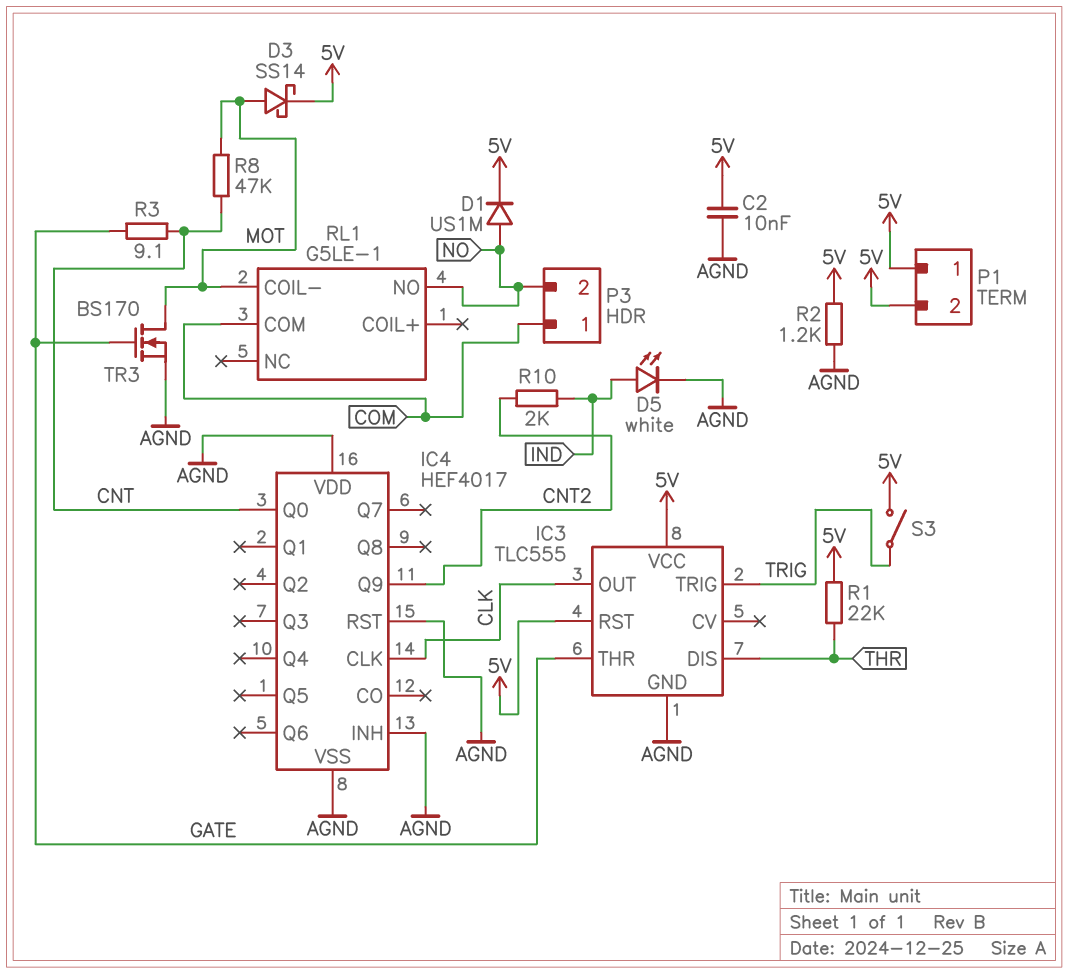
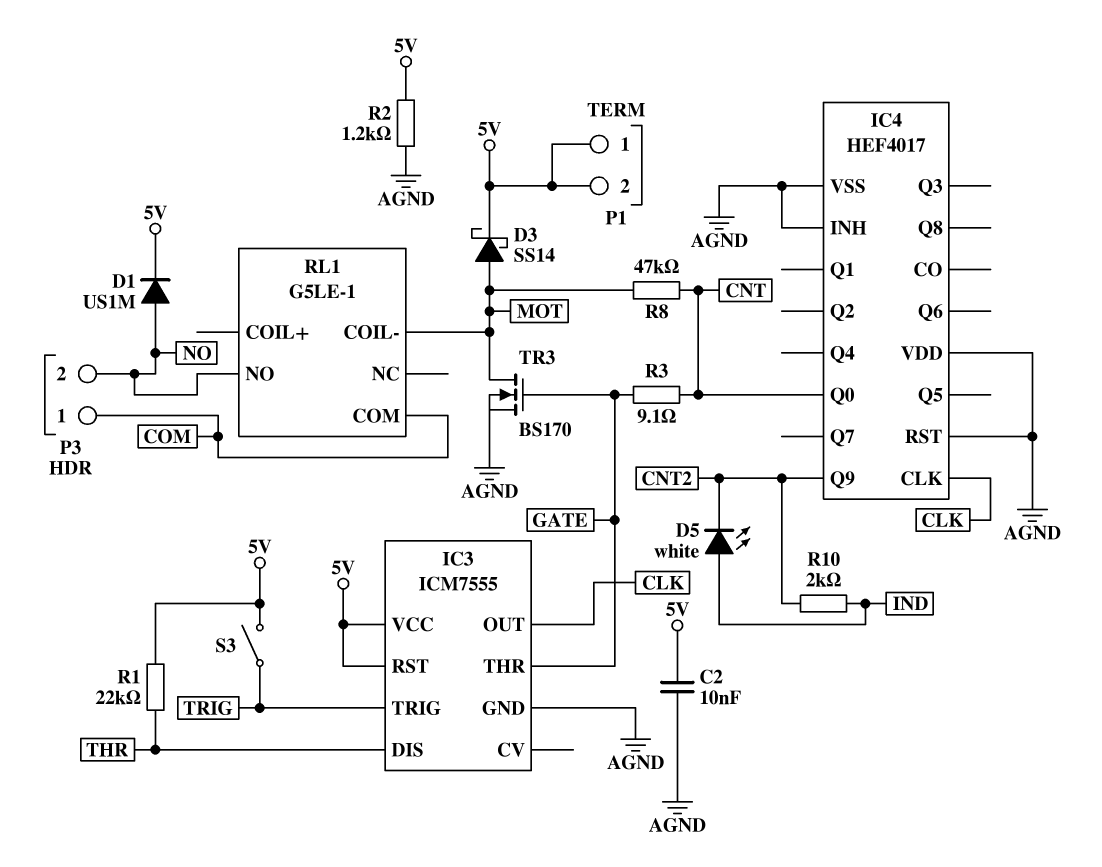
D5: LED white (A IND, K AGND) -> LED white (A IND, K CNT2)
IC3: TLC555 -> ICM7555

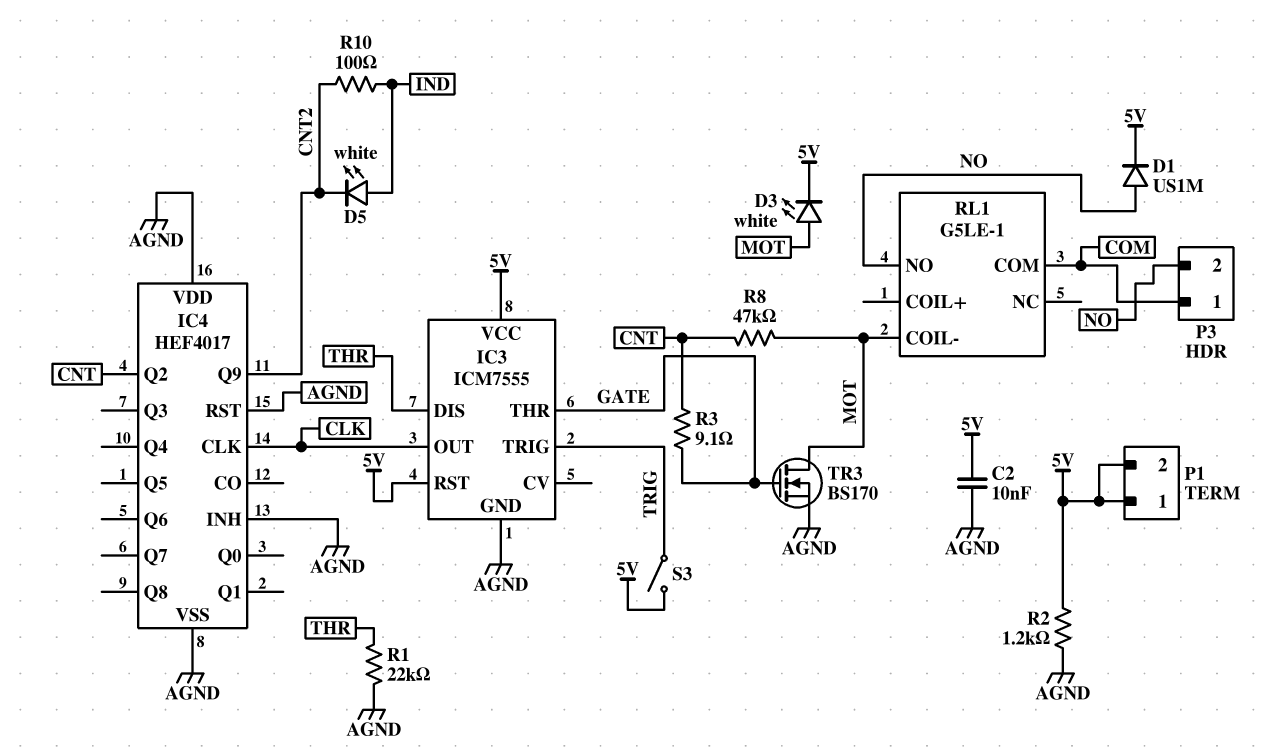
D3: schottky SS14 (A MOT, K 5V) -> LED white (A MOT, K 5V)
IC4 pin Q0: CNT -> none
IC4 pin Q2: none -> CNT
R1: 22k (5V, THR) -> 22k (AGND, THR)
R10: 2k (CNT2, IND) -> 100 (CNT2, IND)

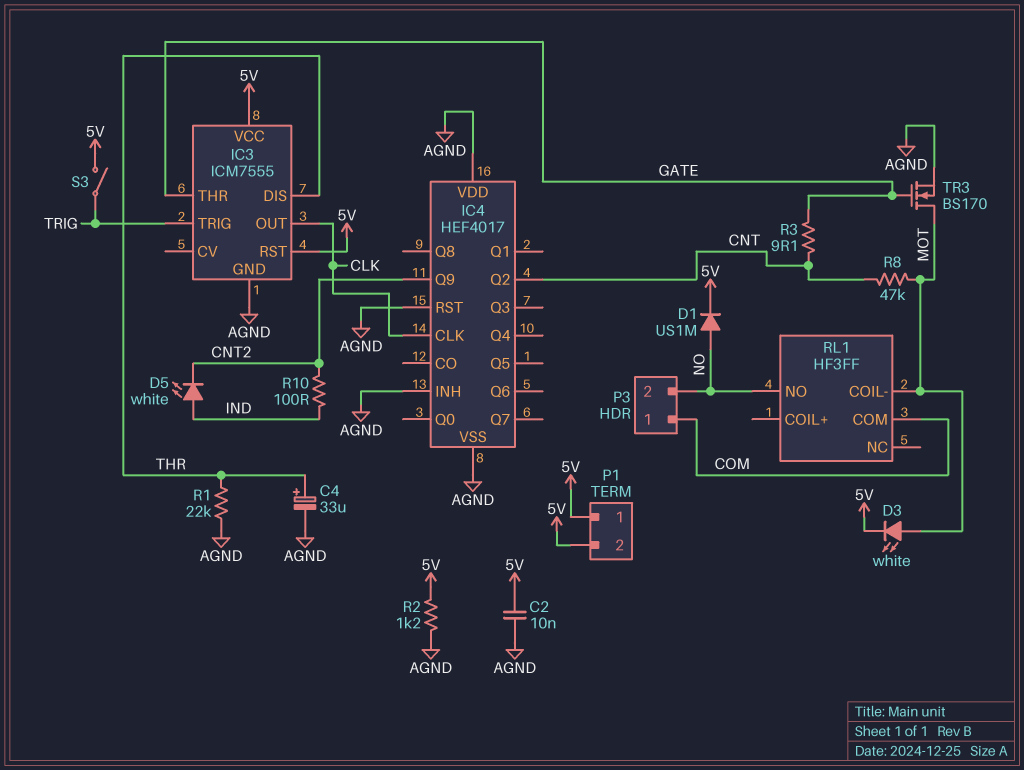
C4: none -> 33uF (plus THR, minus AGND)
RL1: G5LE-1 -> HF3FF

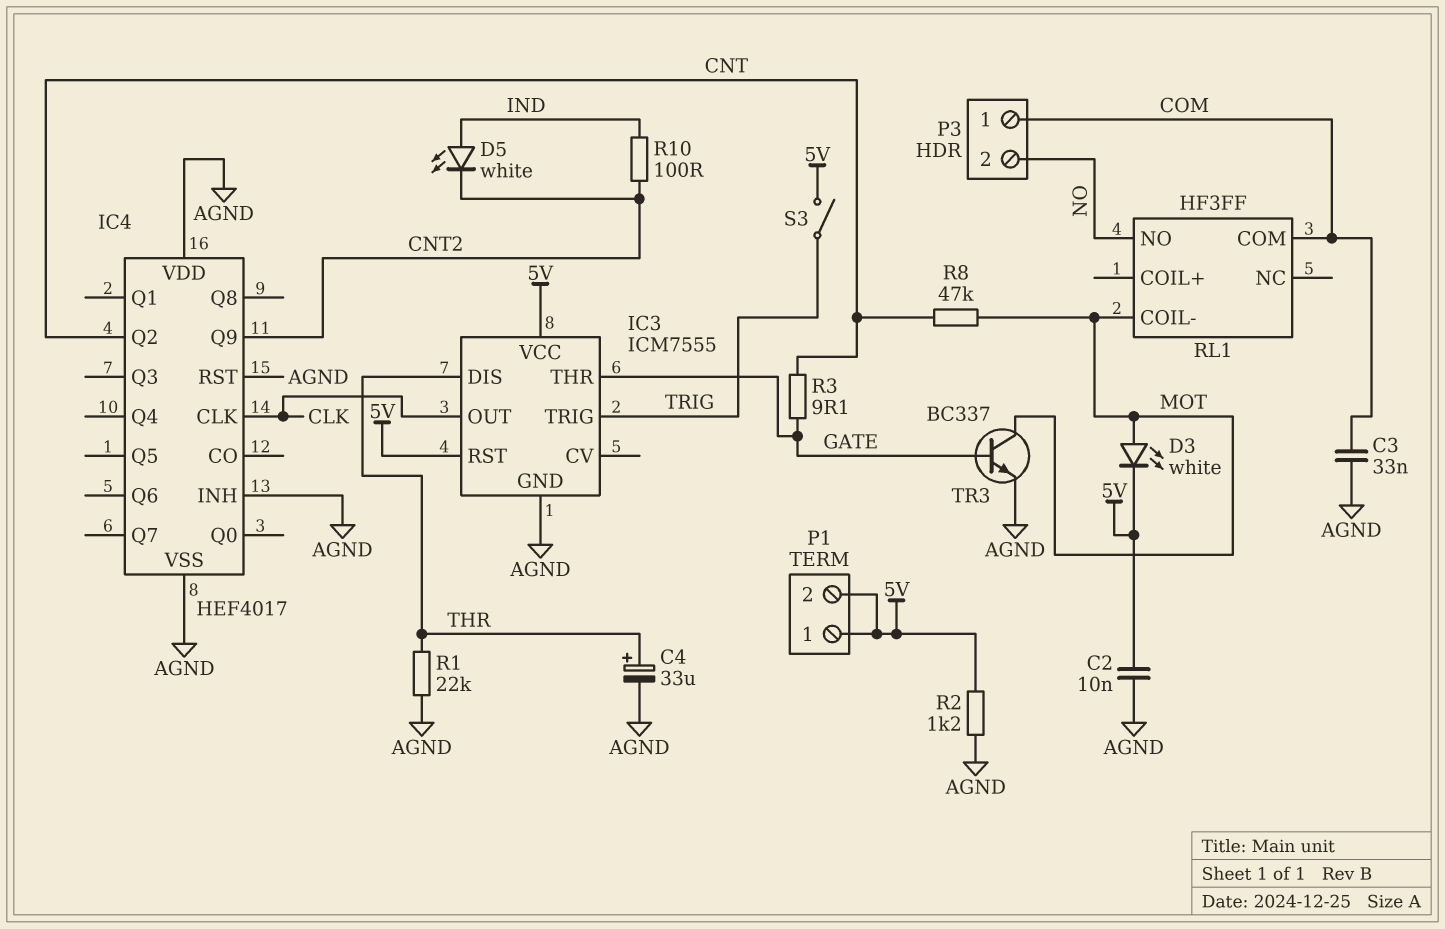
C3: none -> 33nF (AGND, COM)
D1: diode US1M (A NO, K 5V) -> none
TR3: NMOS BS170 (G GATE, D MOT, S AGND) -> NPN BC337 (B GATE, C MOT, E AGND)

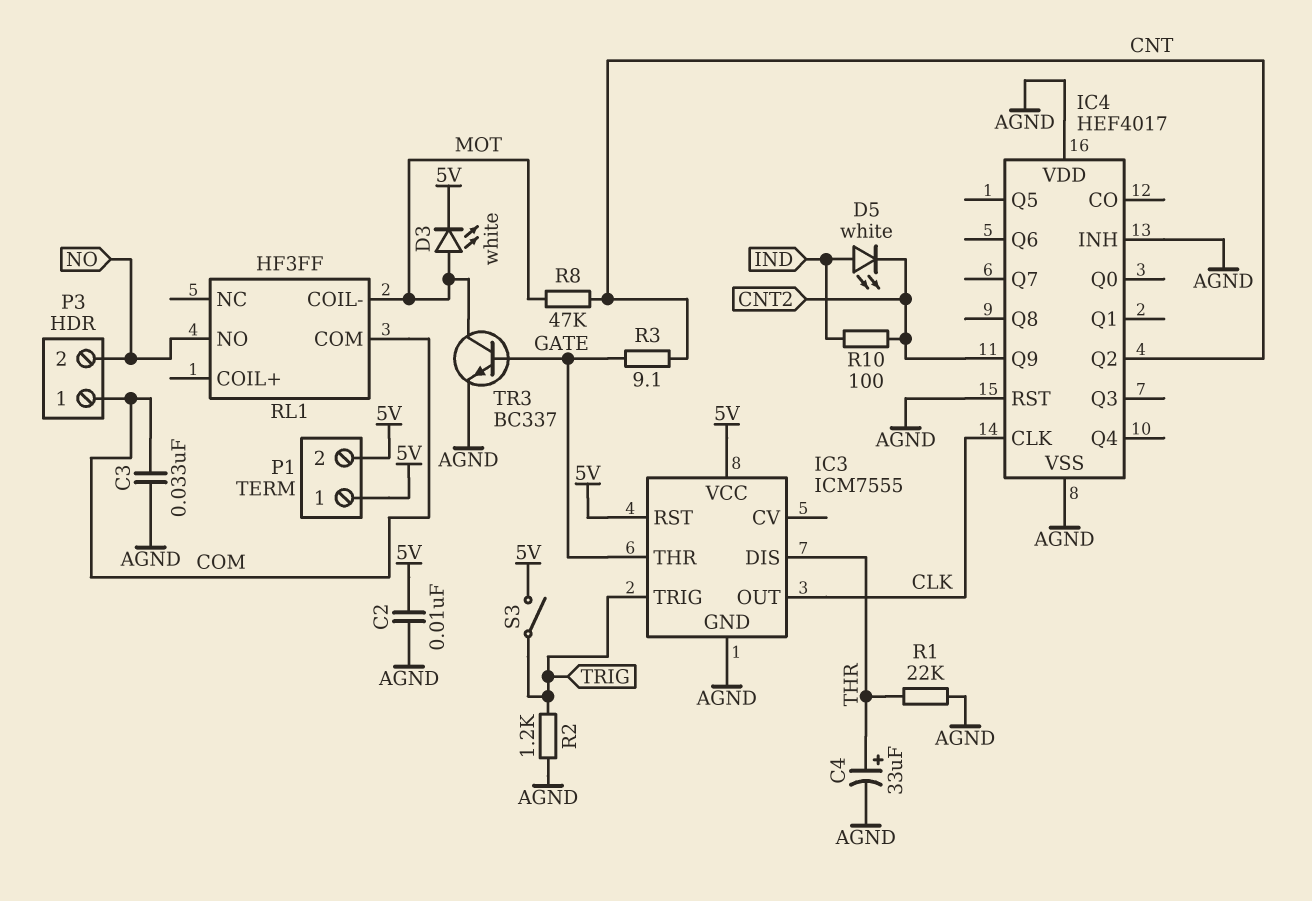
R2: 1.2k (5V, AGND) -> 1.2k (AGND, TRIG)

